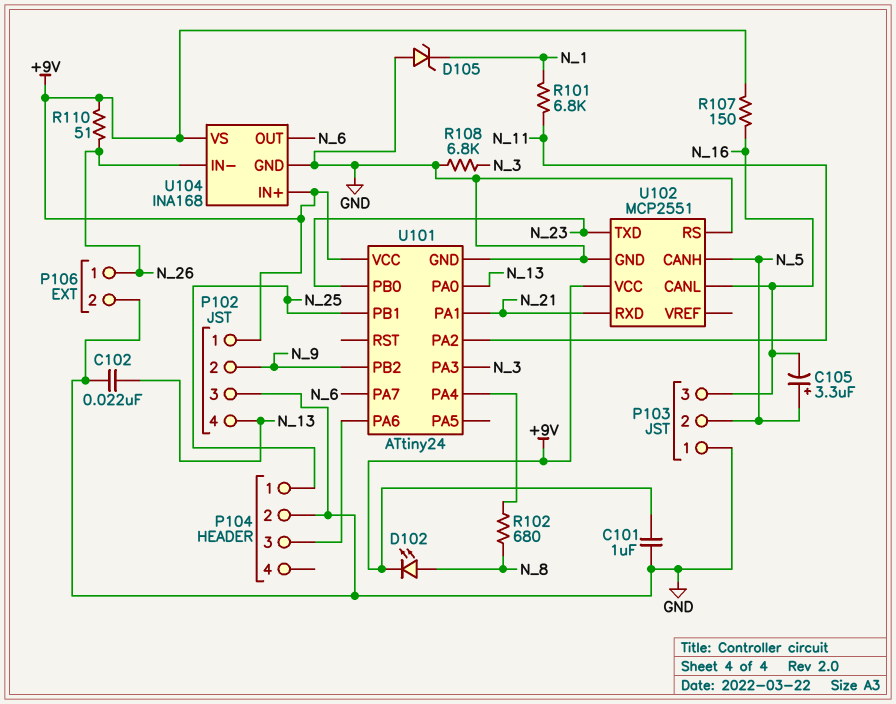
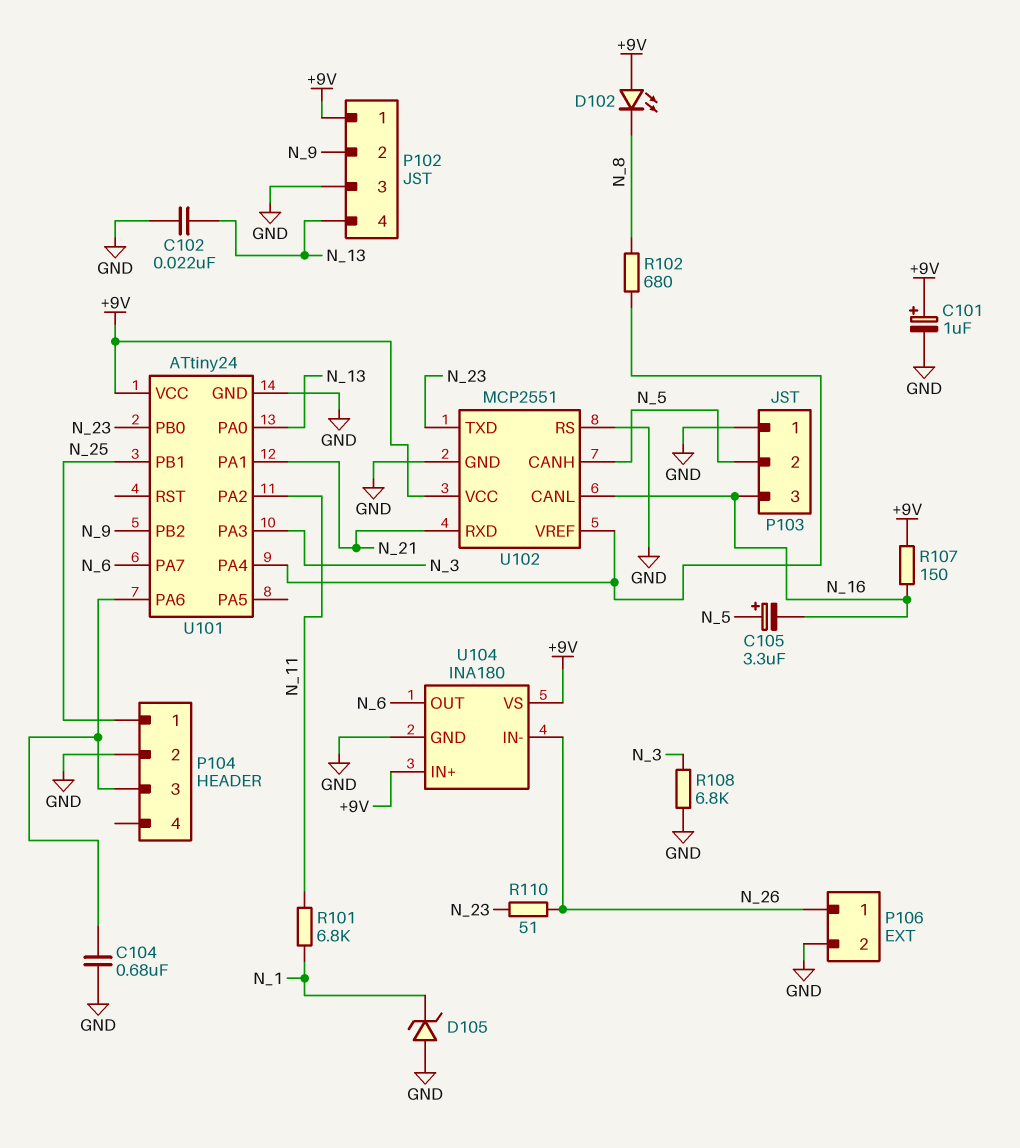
C101: 1uF (+9V, GND) -> 1uF (plus +9V, minus GND)
C104: none -> 680nF (GND, P104/3)
D102: LED (A N_8, K +9V) -> LED (A +9V, K N_8)
R110: 51 (+9V, N_26) -> 51 (N_23, N_26)
U102 pin VREF: none -> U101/PA4
U104: INA168 -> INA180

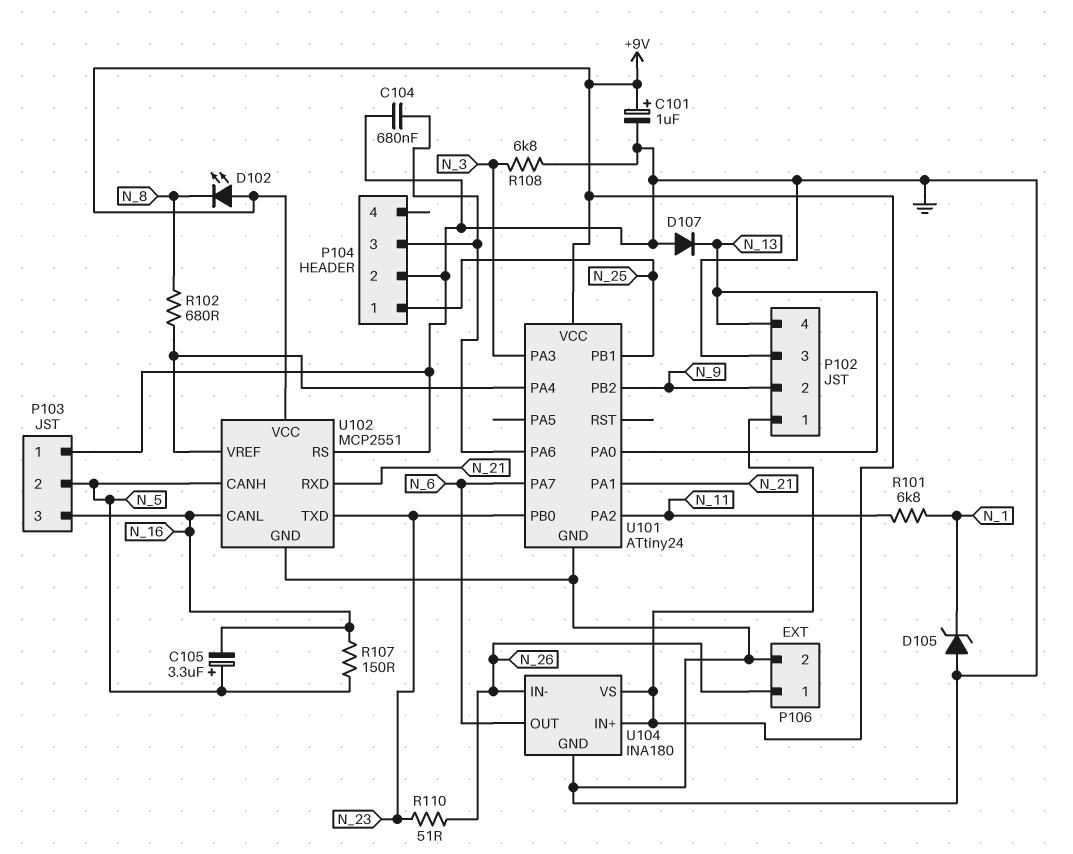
C102: 22nF (GND, N_13) -> none
D107: none -> diode (A GND, K N_13)
R107: 150 (+9V, N_16) -> 150 (N_5, N_16)

